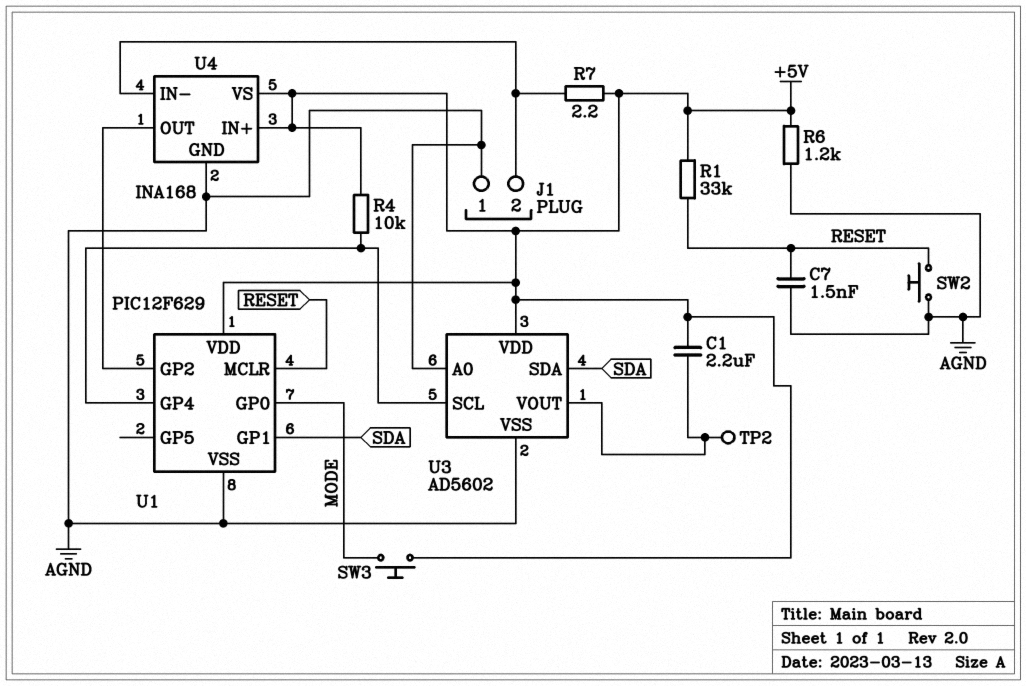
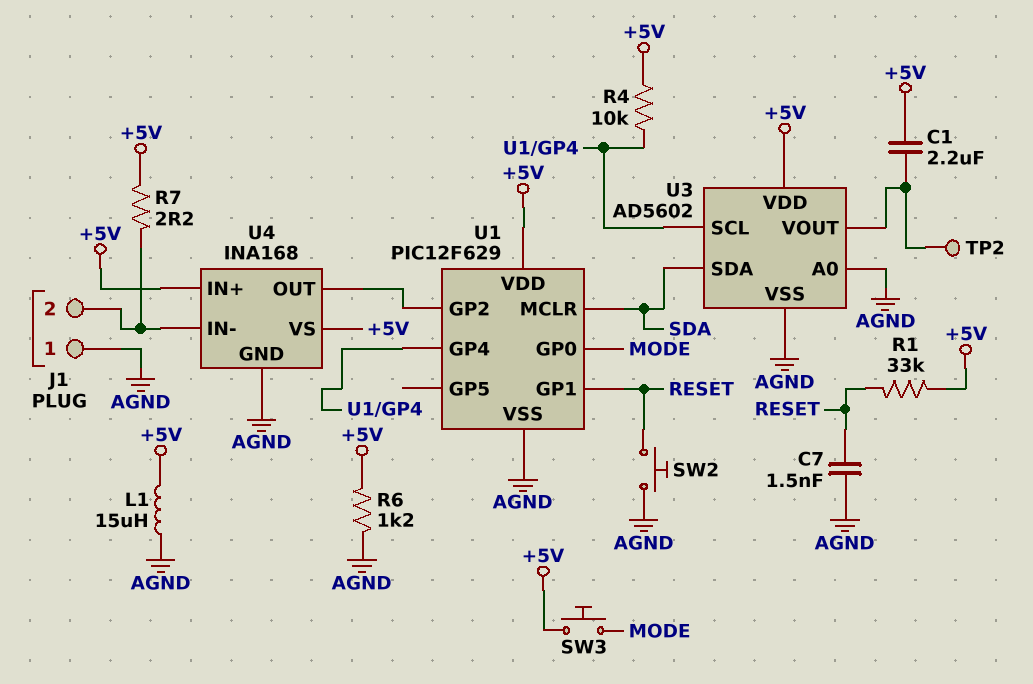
L1: none -> 15uH (+5V, AGND)
U1 pin GP1: SDA -> RESET
U1 pin MCLR: RESET -> SDA

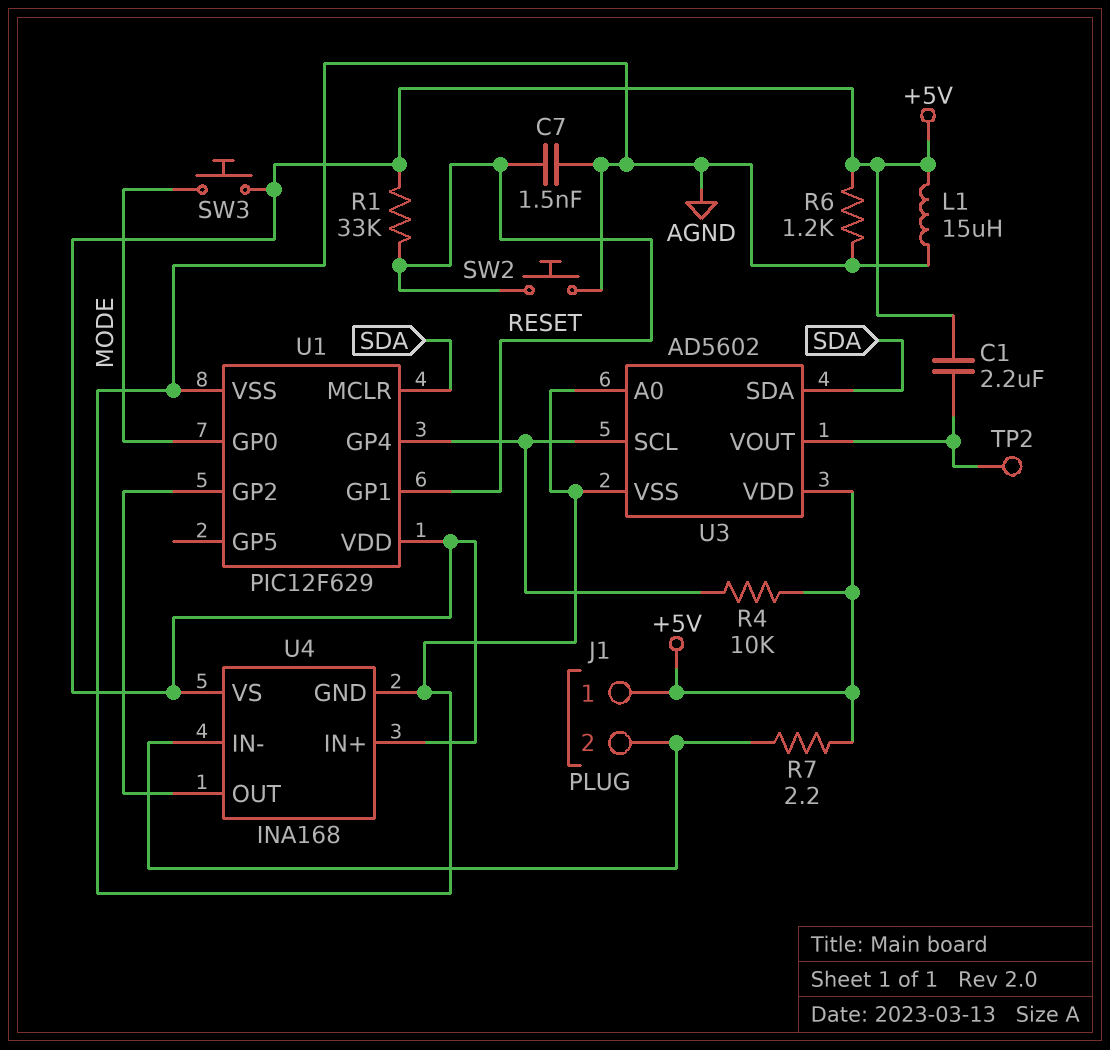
J1 pin 1: AGND -> +5V

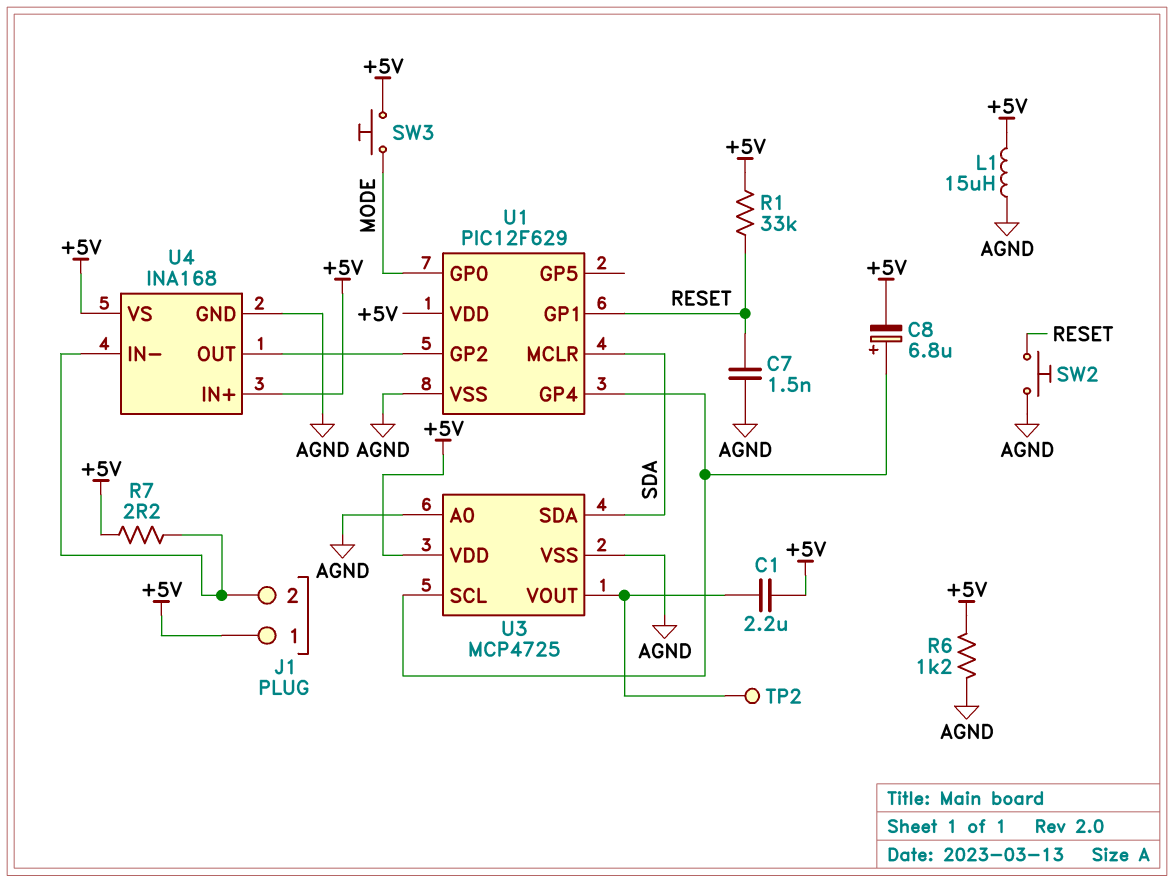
C8: none -> 6.8uF (plus U1/GP4, minus +5V)
R4: 10k (+5V, U1/GP4) -> none
U3: AD5602 -> MCP4725

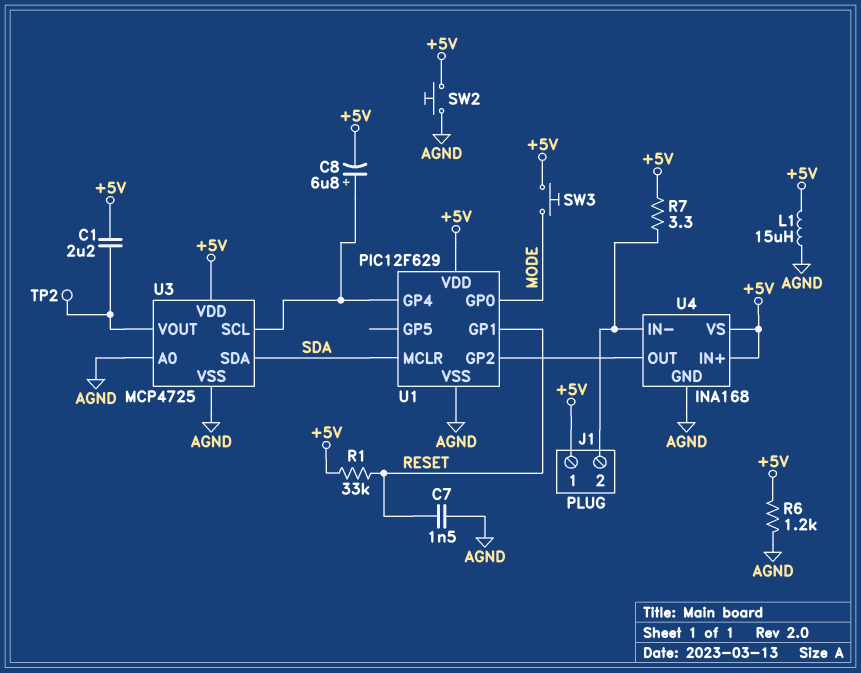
R7: 2.2 (+5V, J1/2) -> 3.3 (+5V, J1/2)
SW2: button (AGND, RESET) -> button (+5V, AGND)

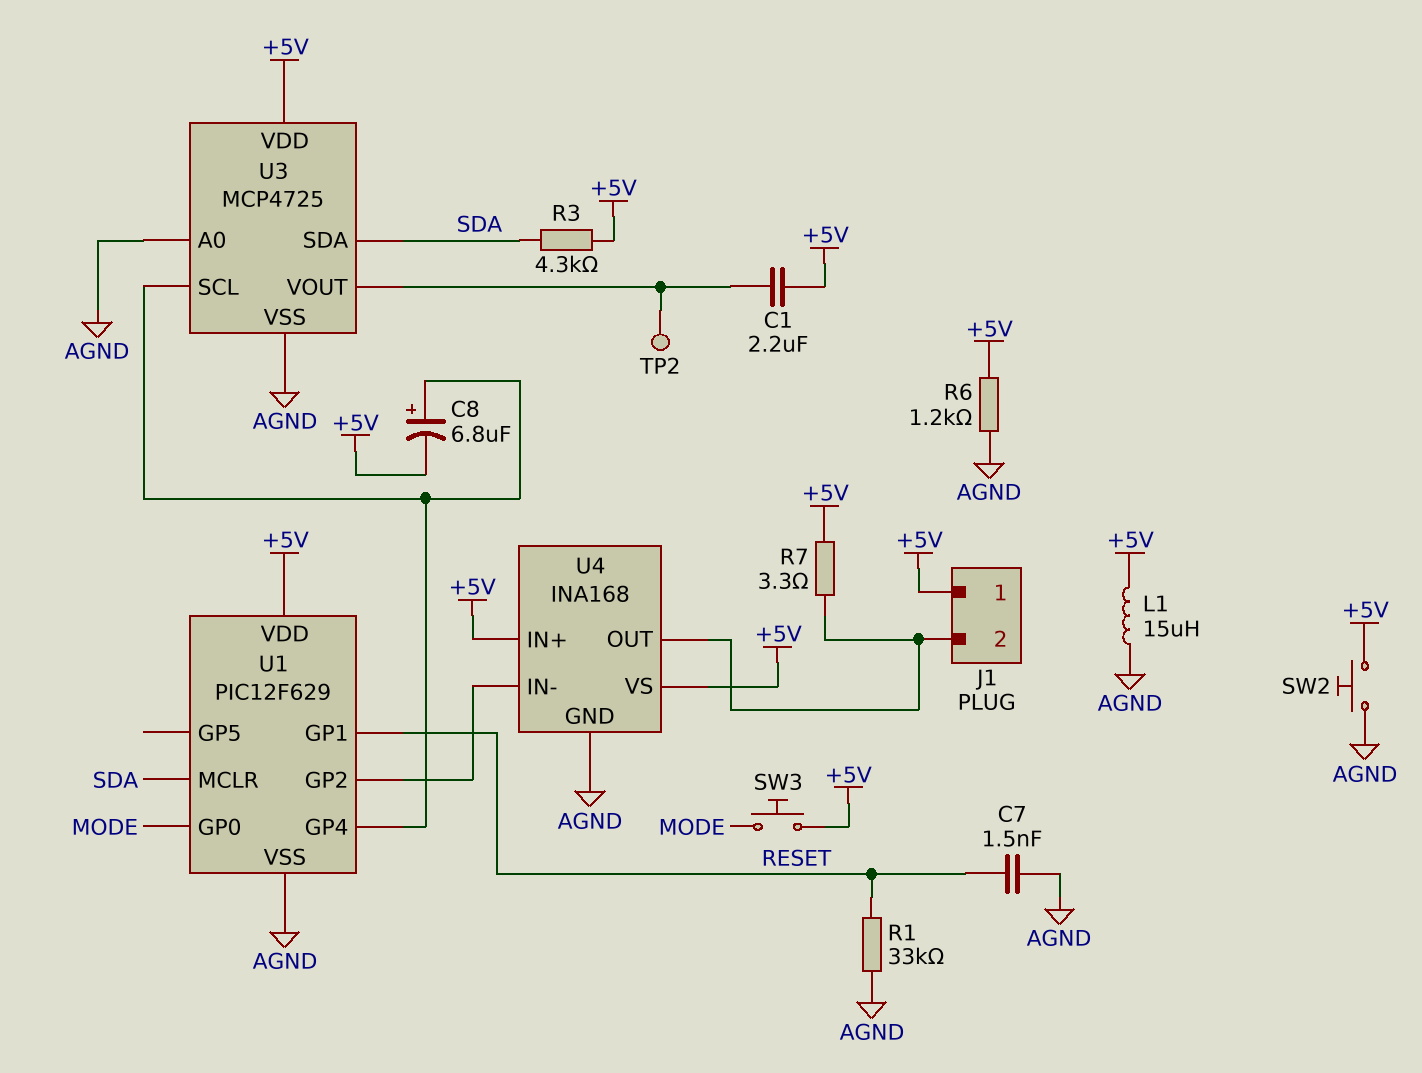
R1: 33k (+5V, RESET) -> 33k (AGND, RESET)
R3: none -> 4.3k (+5V, SDA)
U4 pin IN-: J1/2 -> U1/GP2
U4 pin OUT: U1/GP2 -> J1/2

